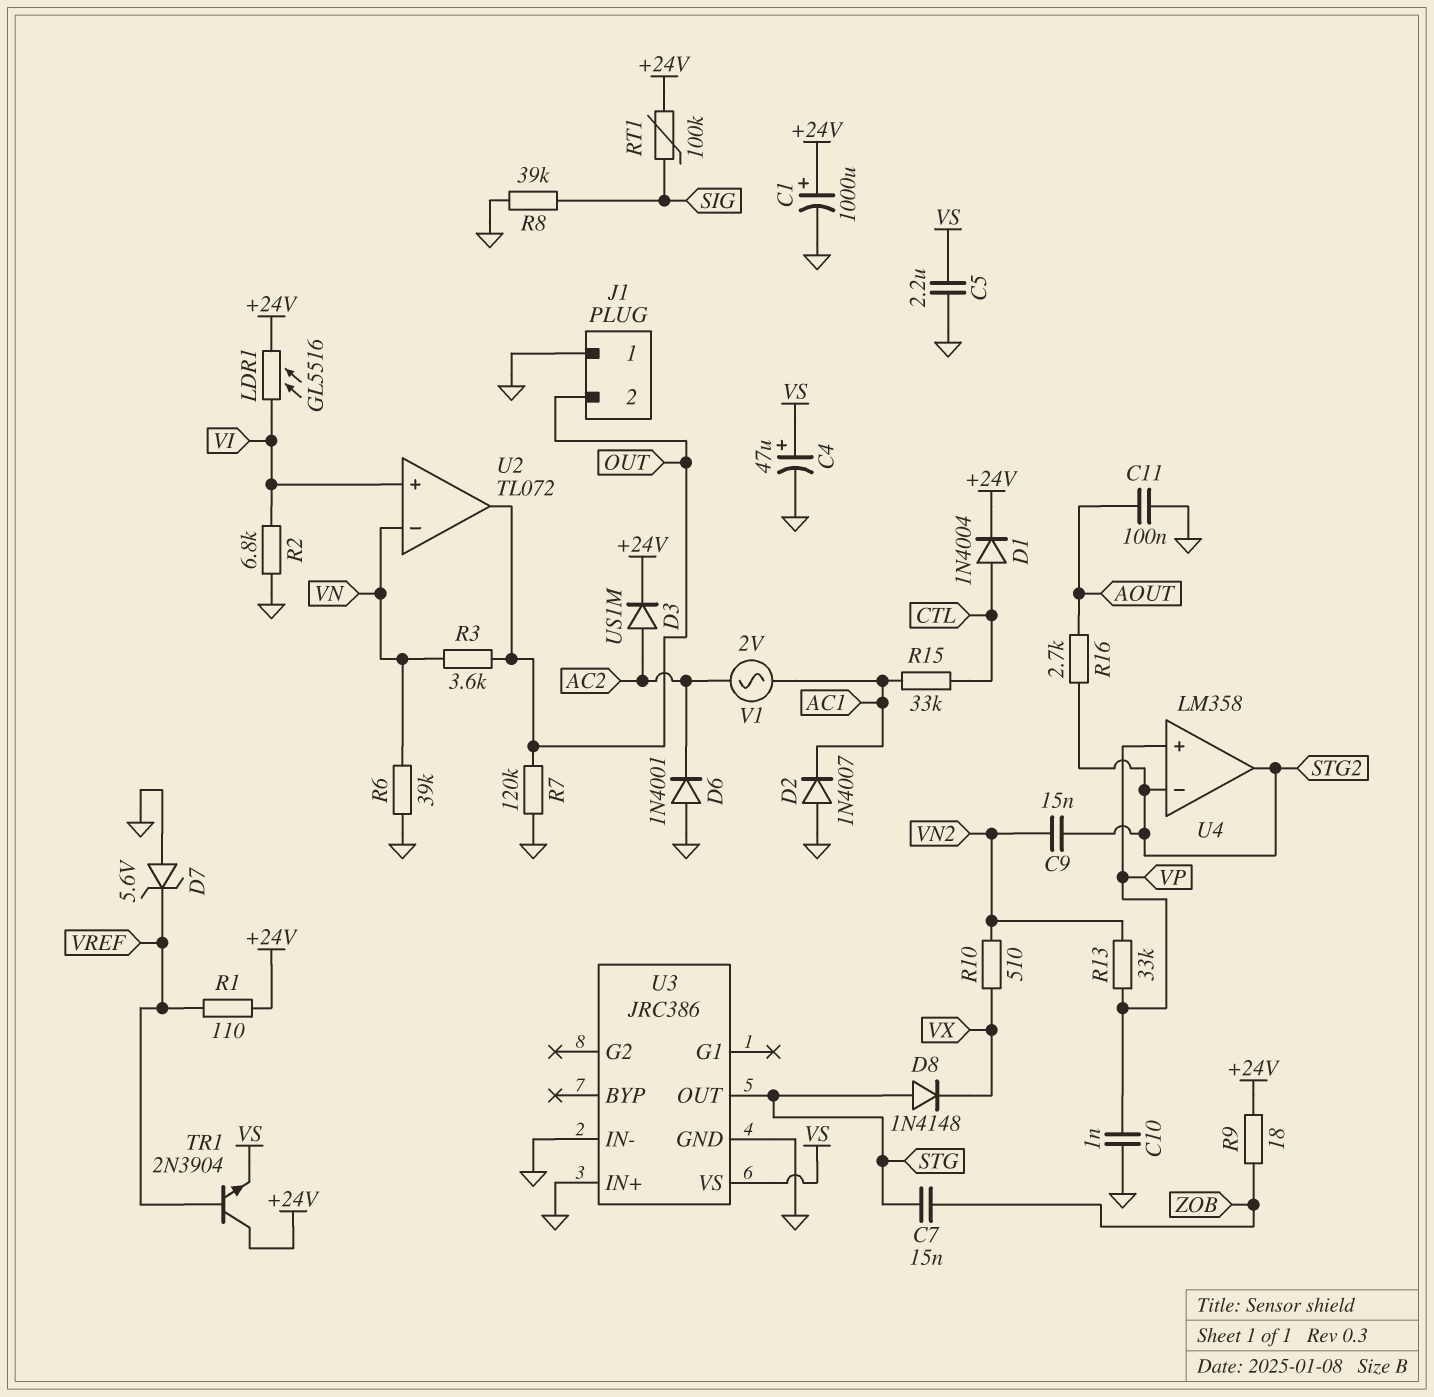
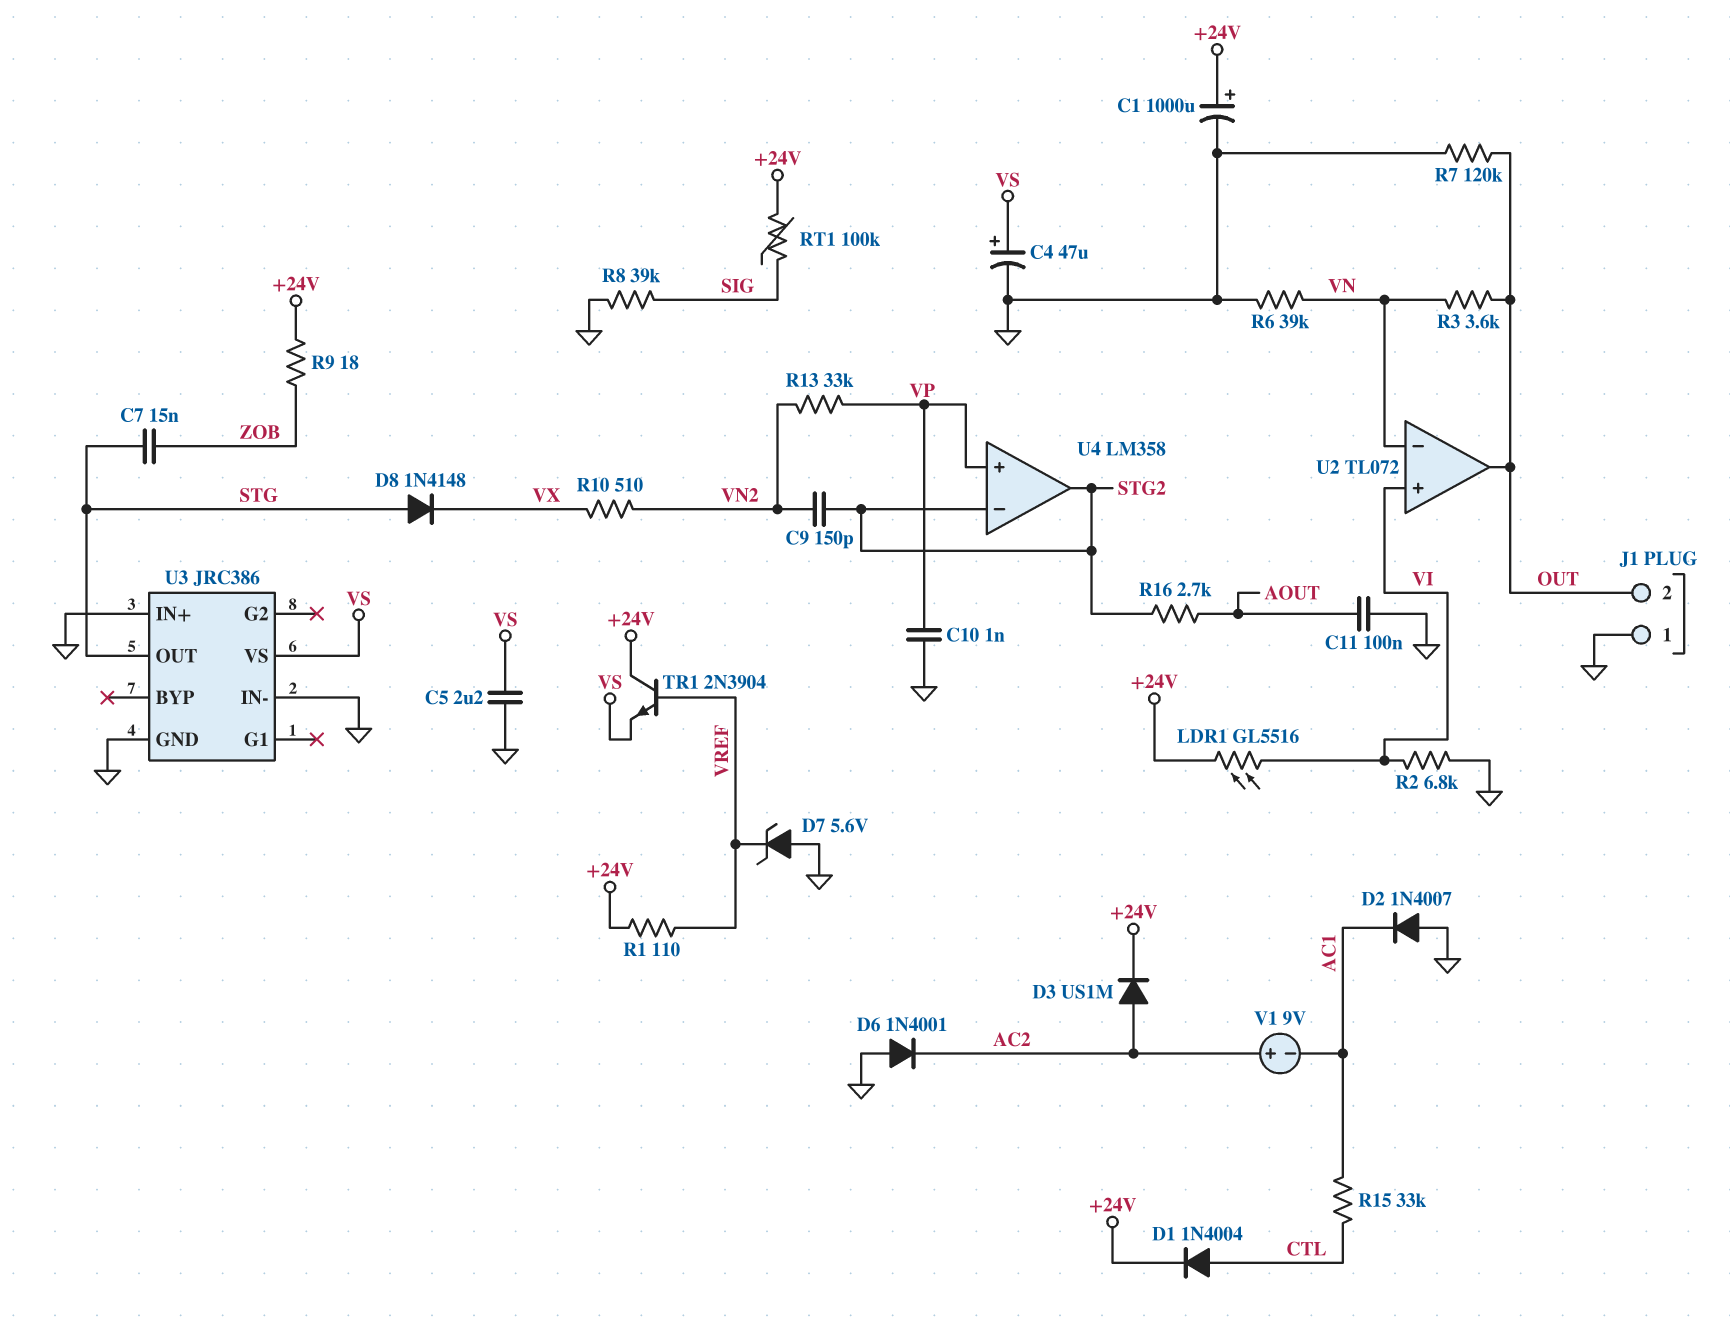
C9: 15nF (STG2, VN2) -> 150pF (STG2, VN2)
V1: AC 2V (AC1, AC2) -> 9V (plus AC2, minus AC1)

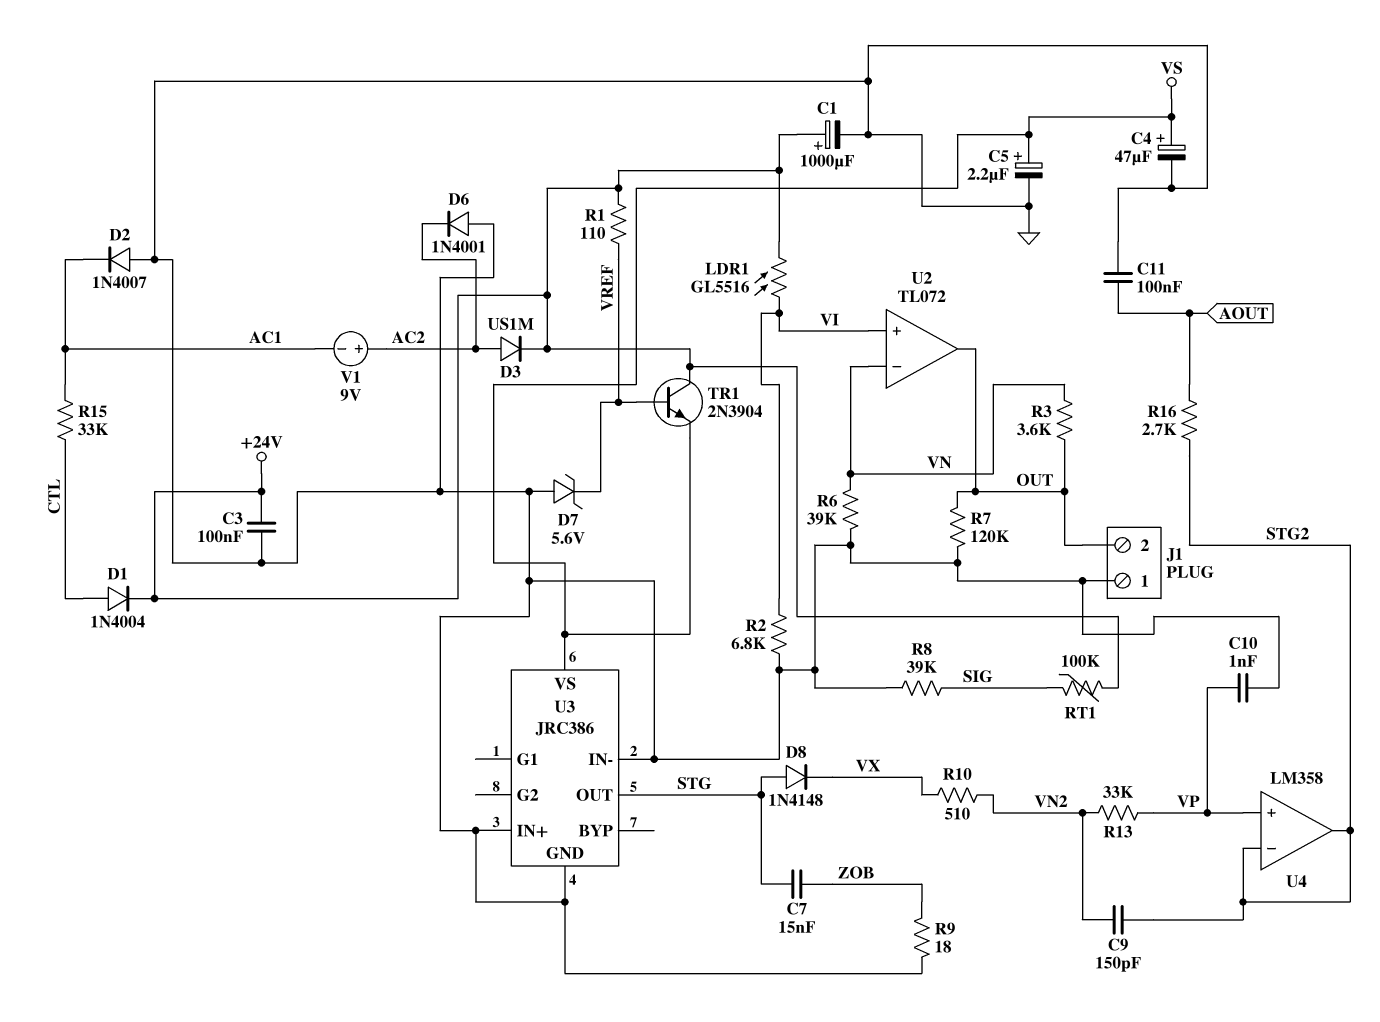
C3: none -> 100nF (+24V, GND)
C5: 2.2uF (GND, VS) -> 2.2uF (plus VS, minus GND)
R9: 18 (+24V, ZOB) -> 18 (GND, ZOB)

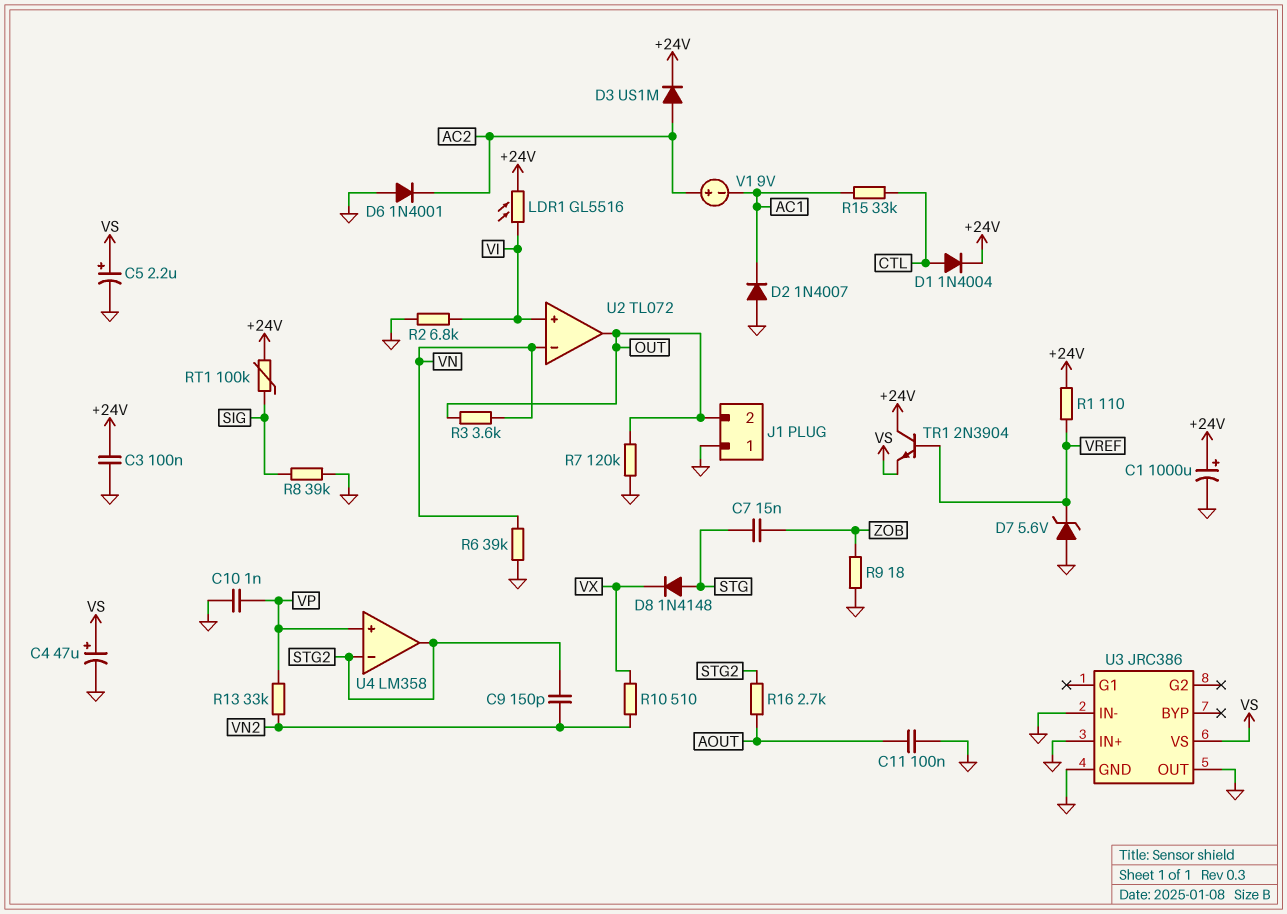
U3 pin OUT: STG -> GND

